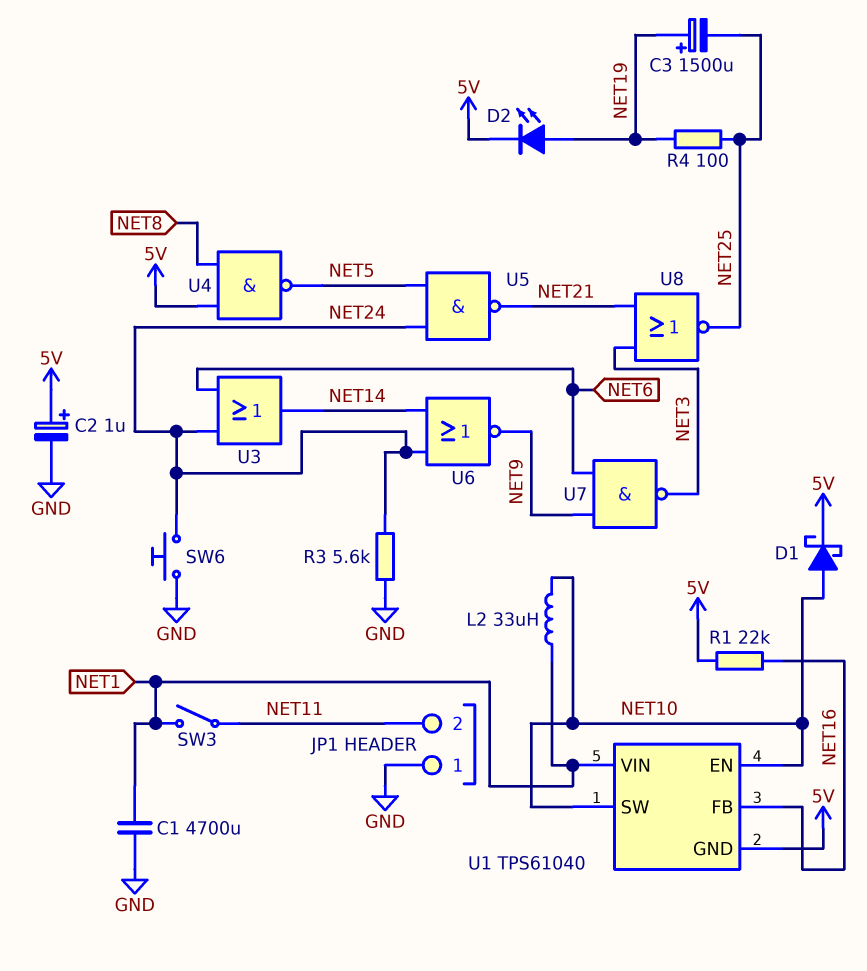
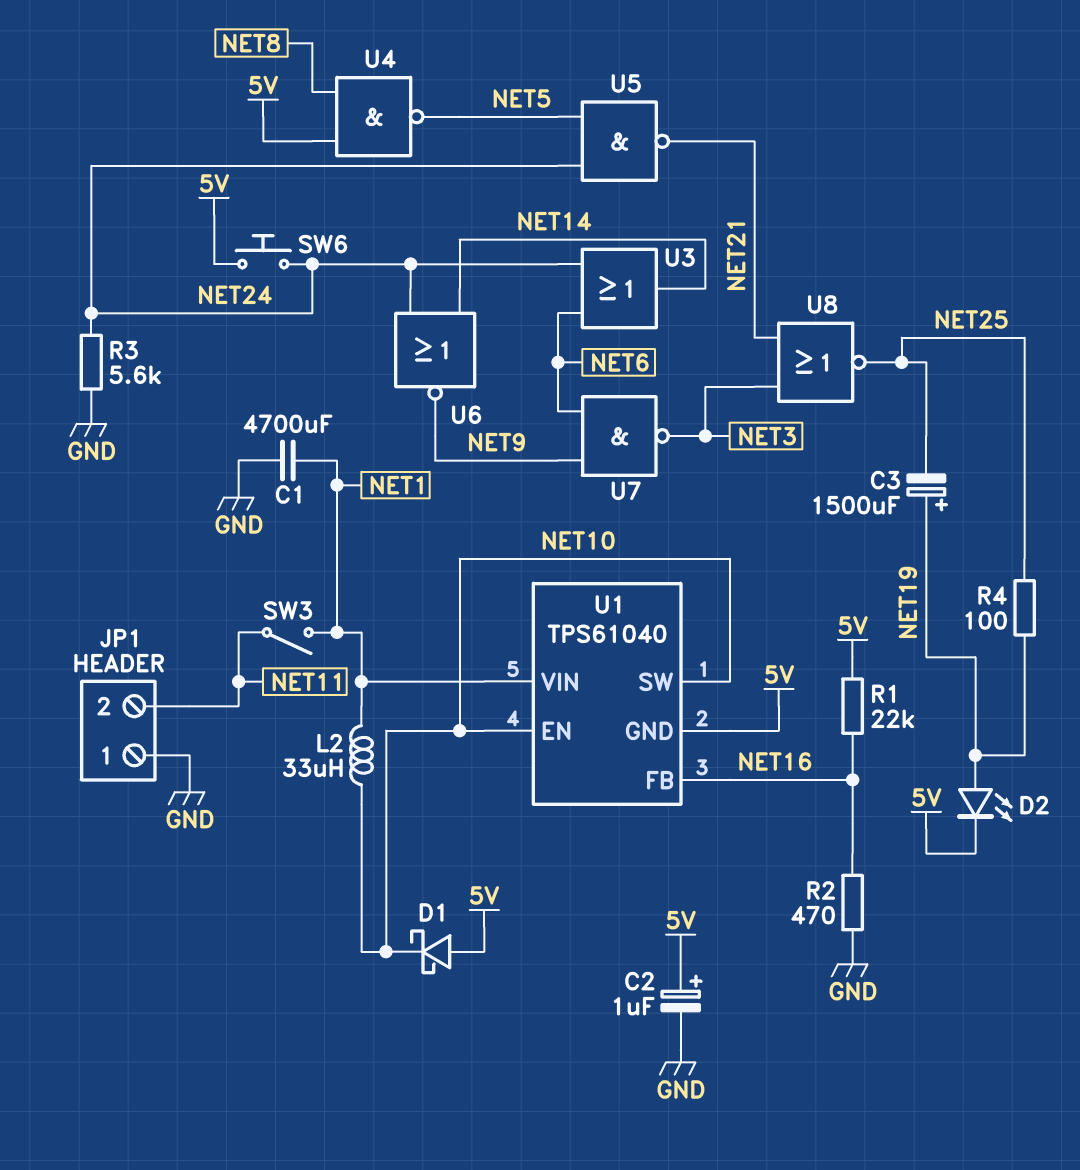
D1: schottky (A NET10, K 5V) -> schottky (A 5V, K NET10)
R2: none -> 470 (GND, NET16)
SW6: button (GND, NET24) -> button (5V, NET24)

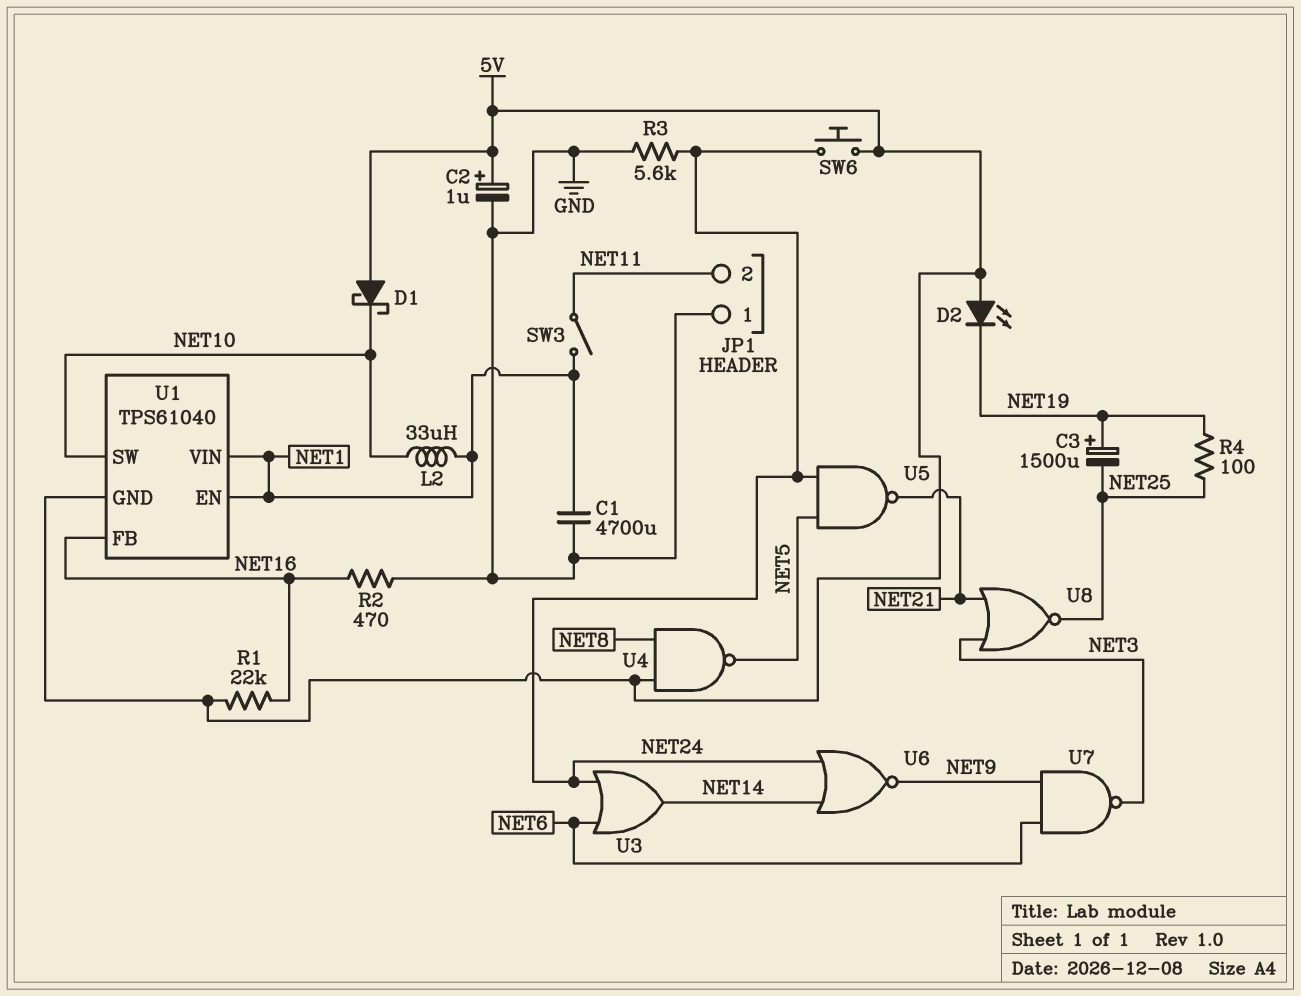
D2: LED (A NET19, K 5V) -> LED (A 5V, K NET19)
U1 pin EN: NET10 -> NET1

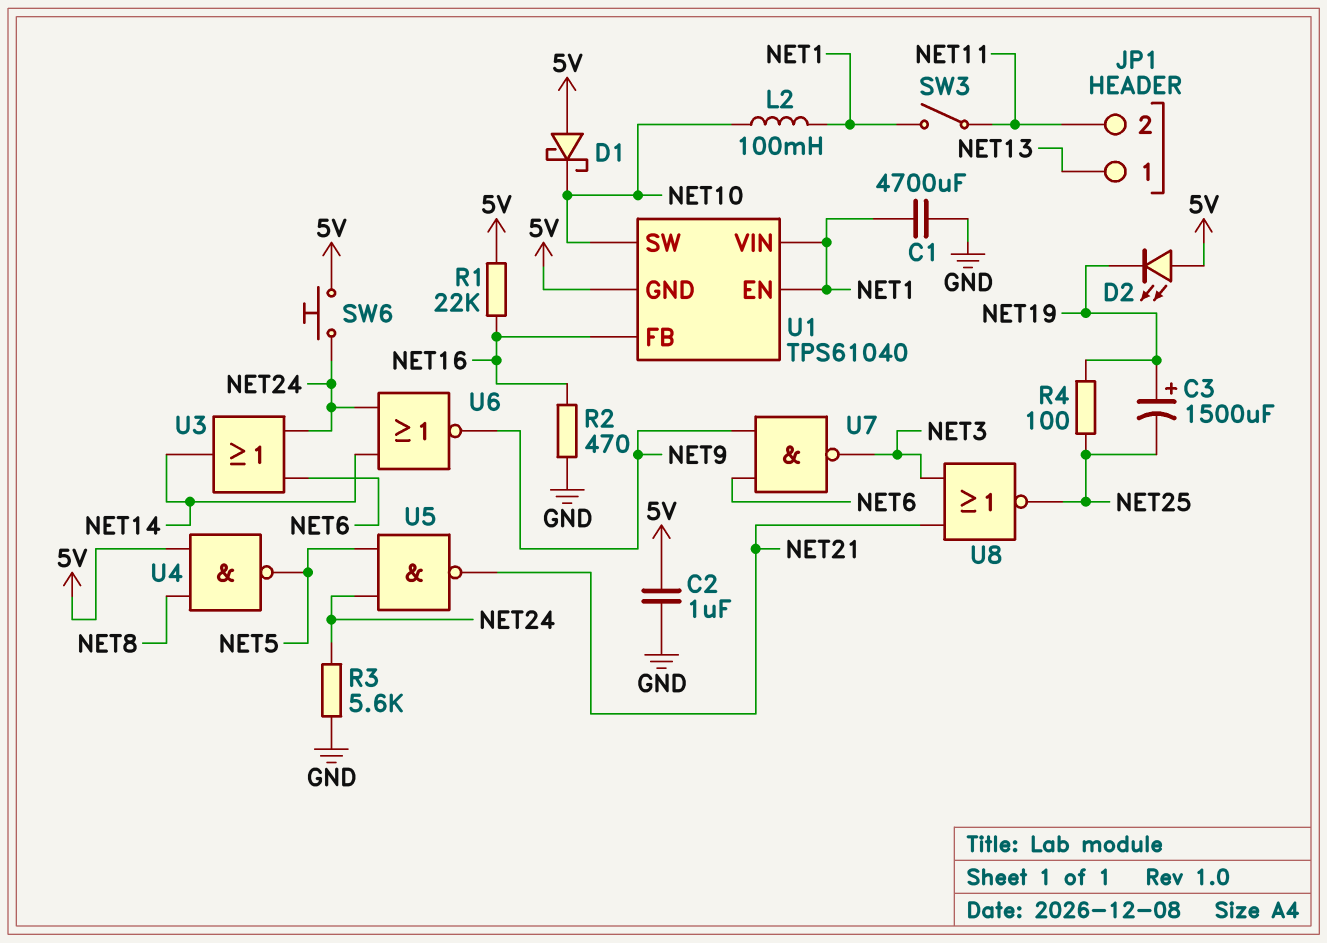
C2: 1uF (plus 5V, minus GND) -> 1uF (5V, GND)
JP1 pin 1: GND -> NET13
L2: 33uH (NET1, NET10) -> 100mH (NET1, NET10)

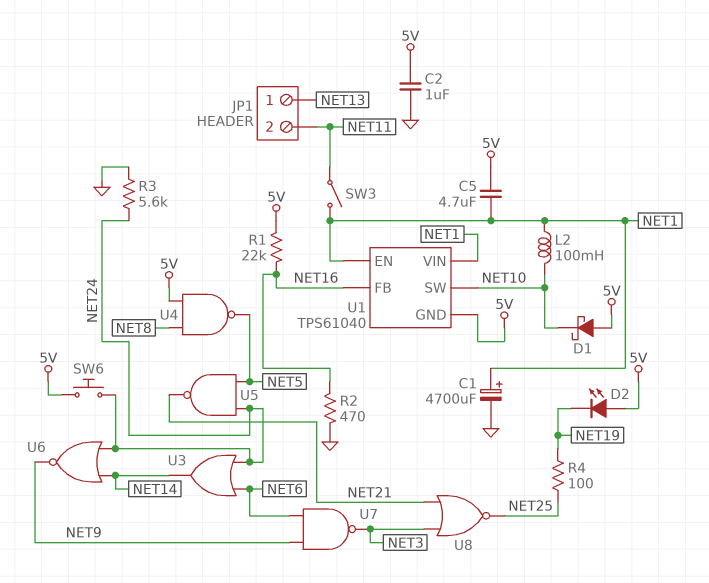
C1: 4700uF (GND, NET1) -> 4700uF (plus NET1, minus GND)
C3: 1500uF (plus NET19, minus NET25) -> none
C5: none -> 4.7uF (5V, NET1)

